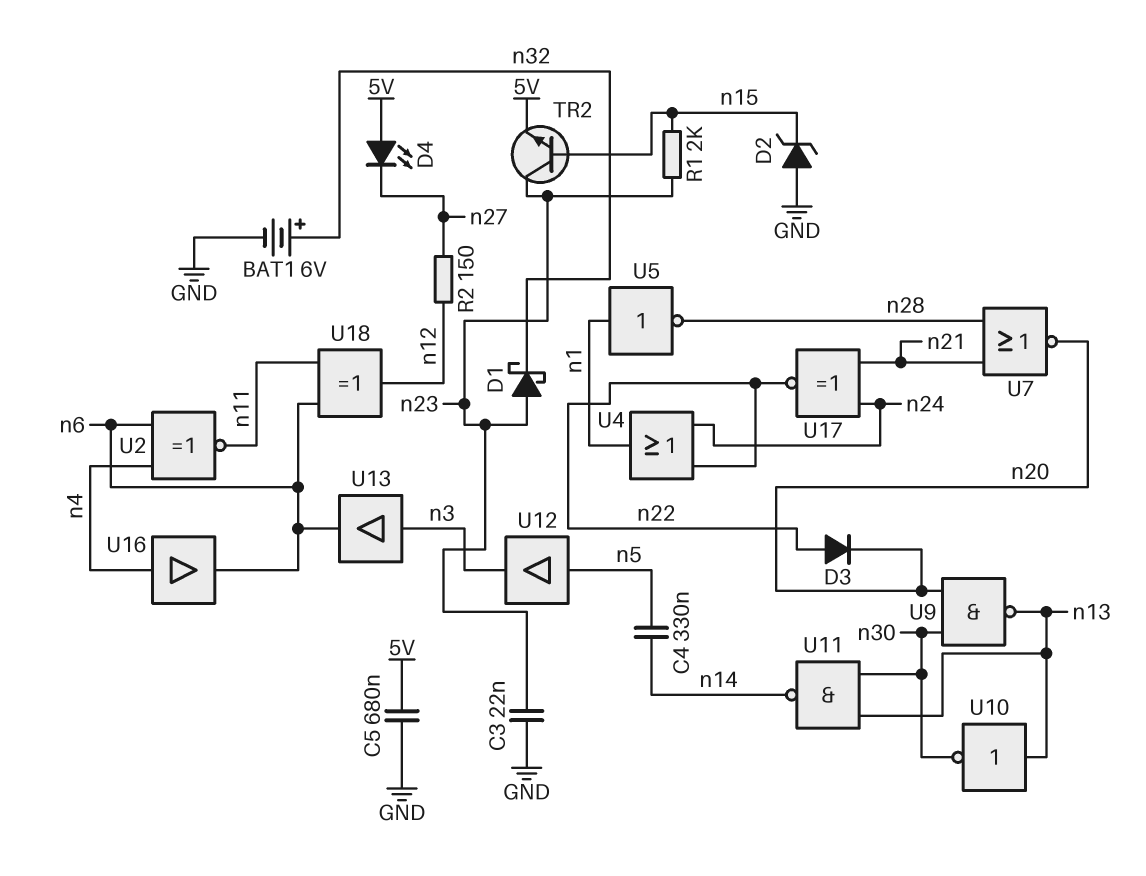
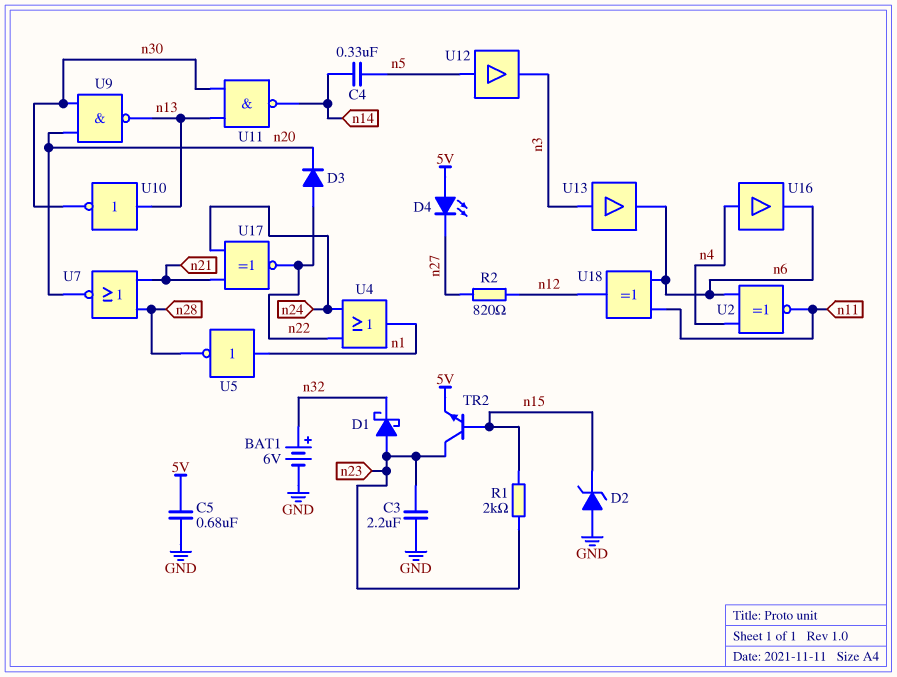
C3: 22nF (GND, n23) -> 2.2uF (GND, n23)
R2: 150 (n12, n27) -> 820 (n12, n27)

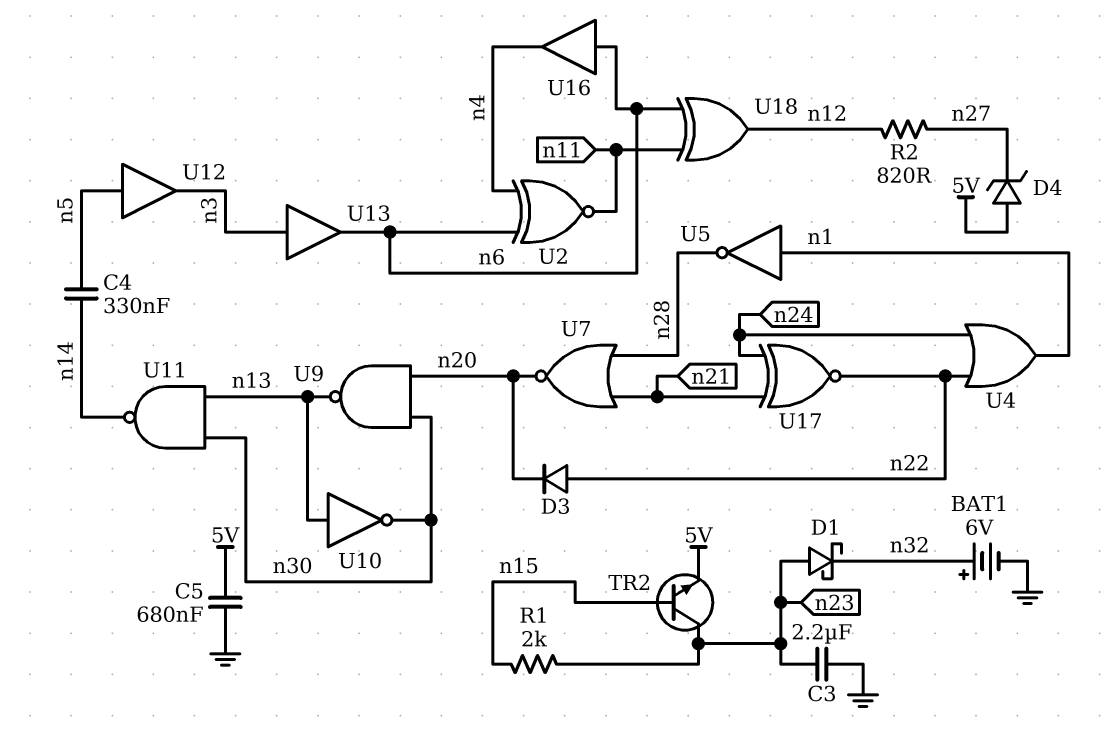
D2: zener (A GND, K n15) -> none
D4: LED (A 5V, K n27) -> zener (A 5V, K n27)
U16: buffer (in n4, out n6) -> buffer (in n6, out n4)

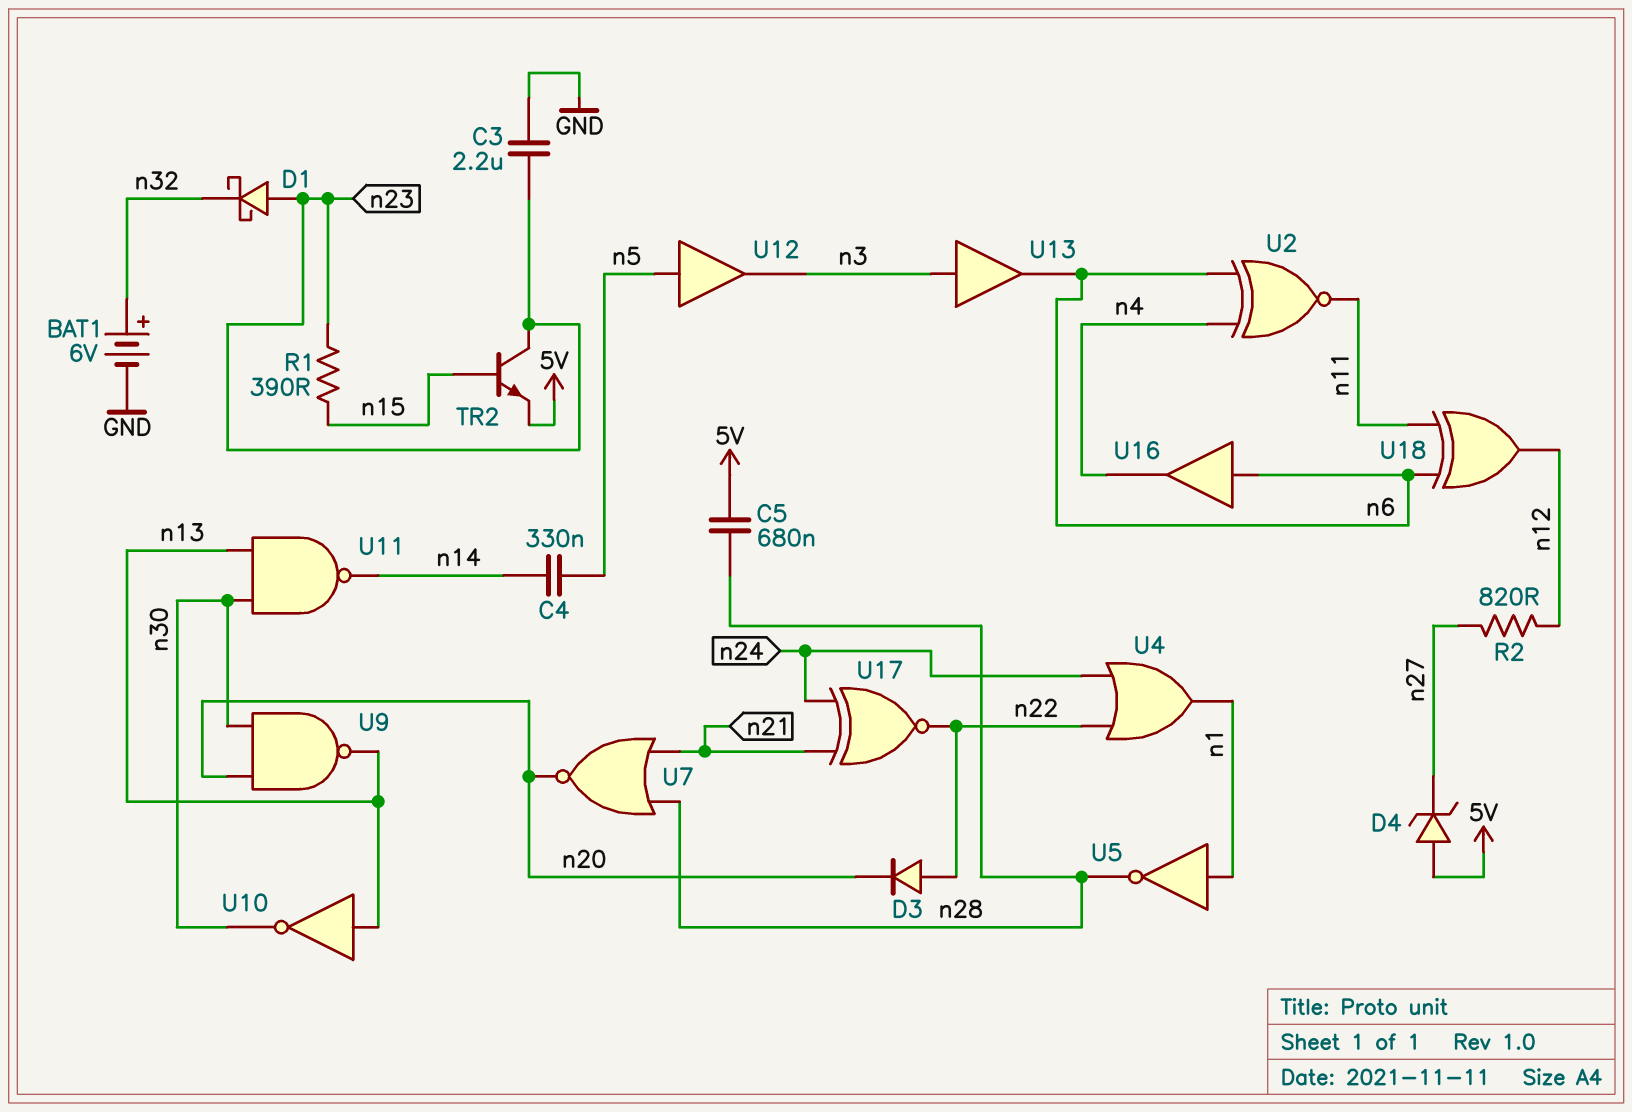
C5: 680nF (5V, GND) -> 680nF (5V, n28)
R1: 2k (n15, n23) -> 390 (n15, n23)

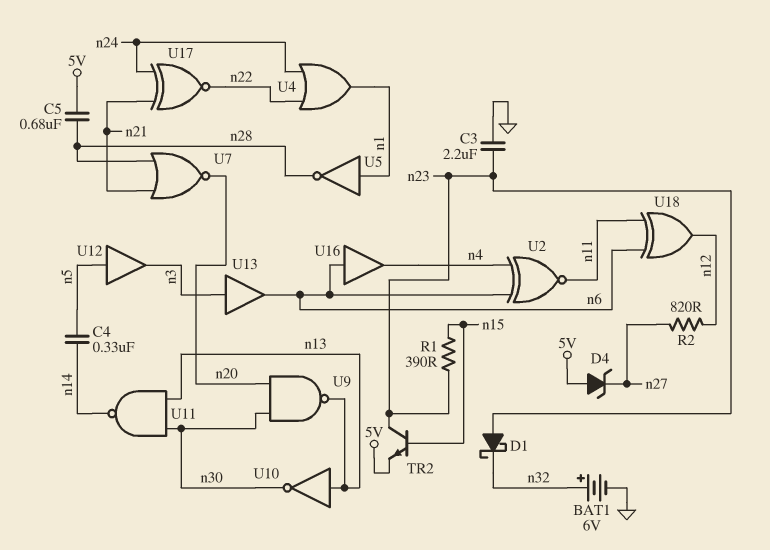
D3: diode (A n22, K n20) -> none

